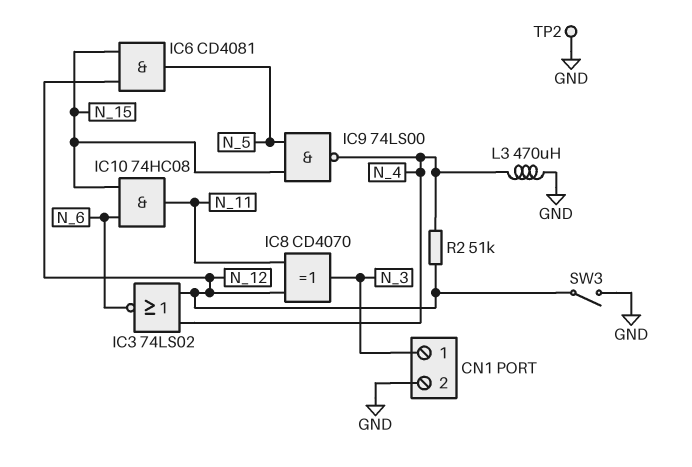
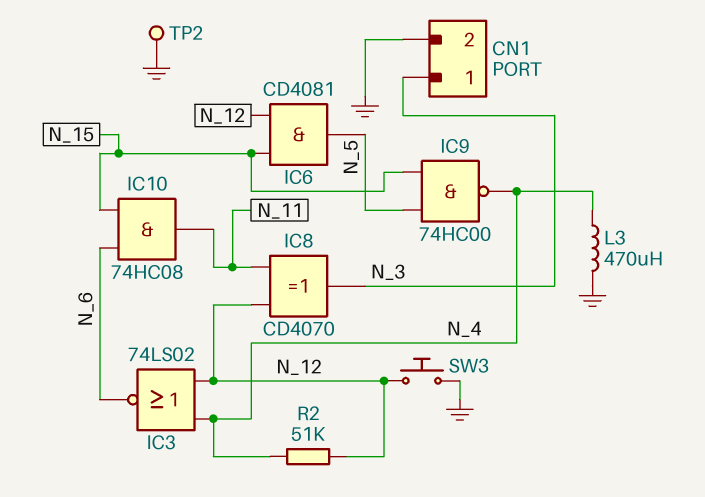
IC9: NAND 74LS00 (in N_5, in N_15, out N_4) -> NAND 74HC00 (in N_5, in N_15, out N_4)
SW3: switch (GND, N_12) -> button (GND, N_12)

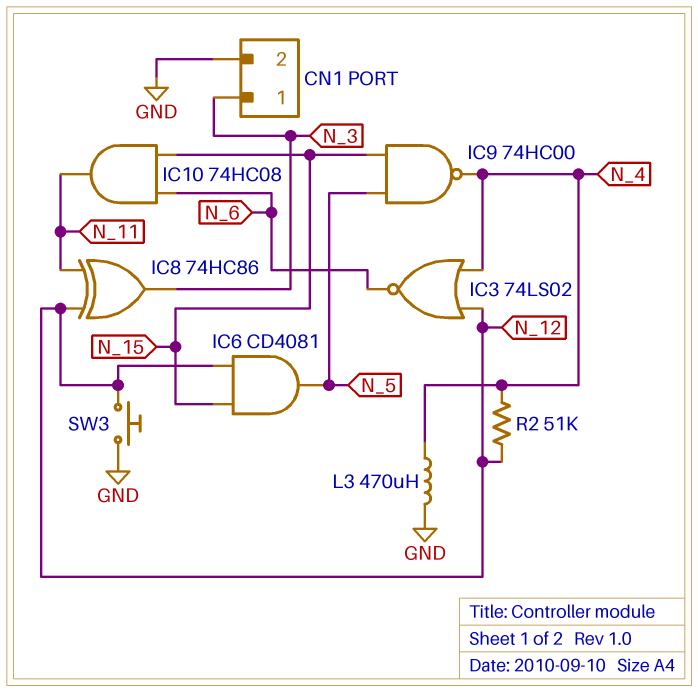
IC8: XOR CD4070 (in N_11, in N_12, out N_3) -> XOR 74HC86 (in N_11, in N_12, out N_3)
TP2: test point (GND) -> none

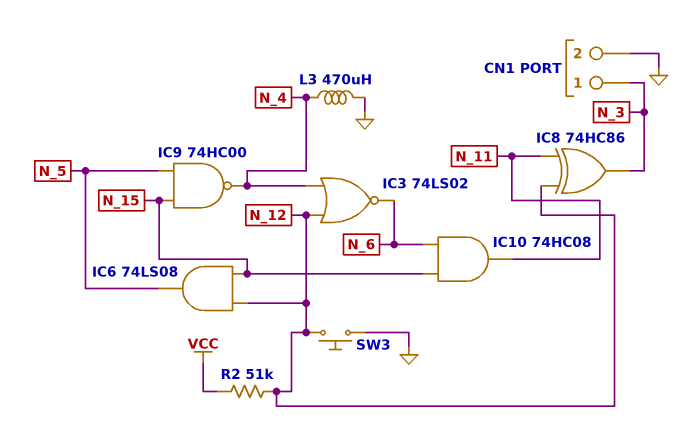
IC6: AND CD4081 (in N_12, in N_15, out N_5) -> AND 74LS08 (in N_12, in N_15, out N_5)
R2: 51k (N_4, N_12) -> 51k (N_12, VCC)

